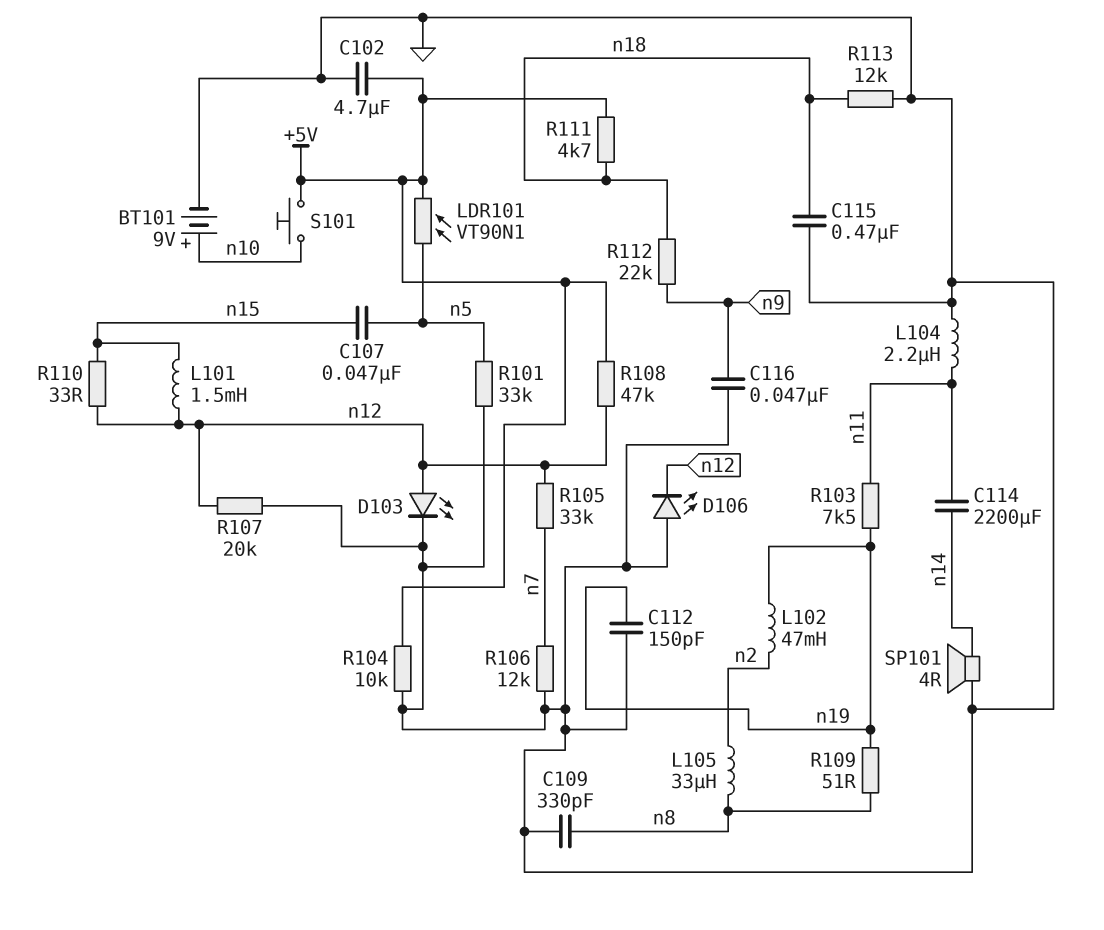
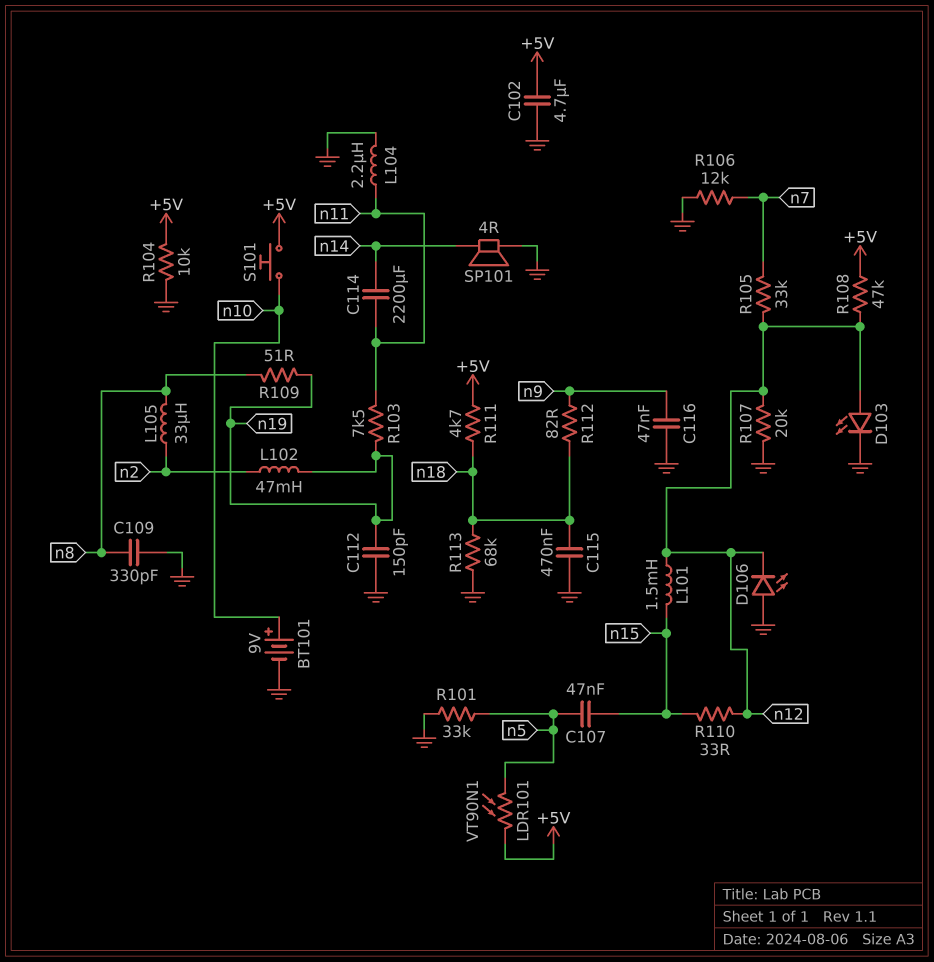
R112: 22k (n9, n18) -> 82 (n9, n18)
R113: 12k (GND, n18) -> 68k (GND, n18)

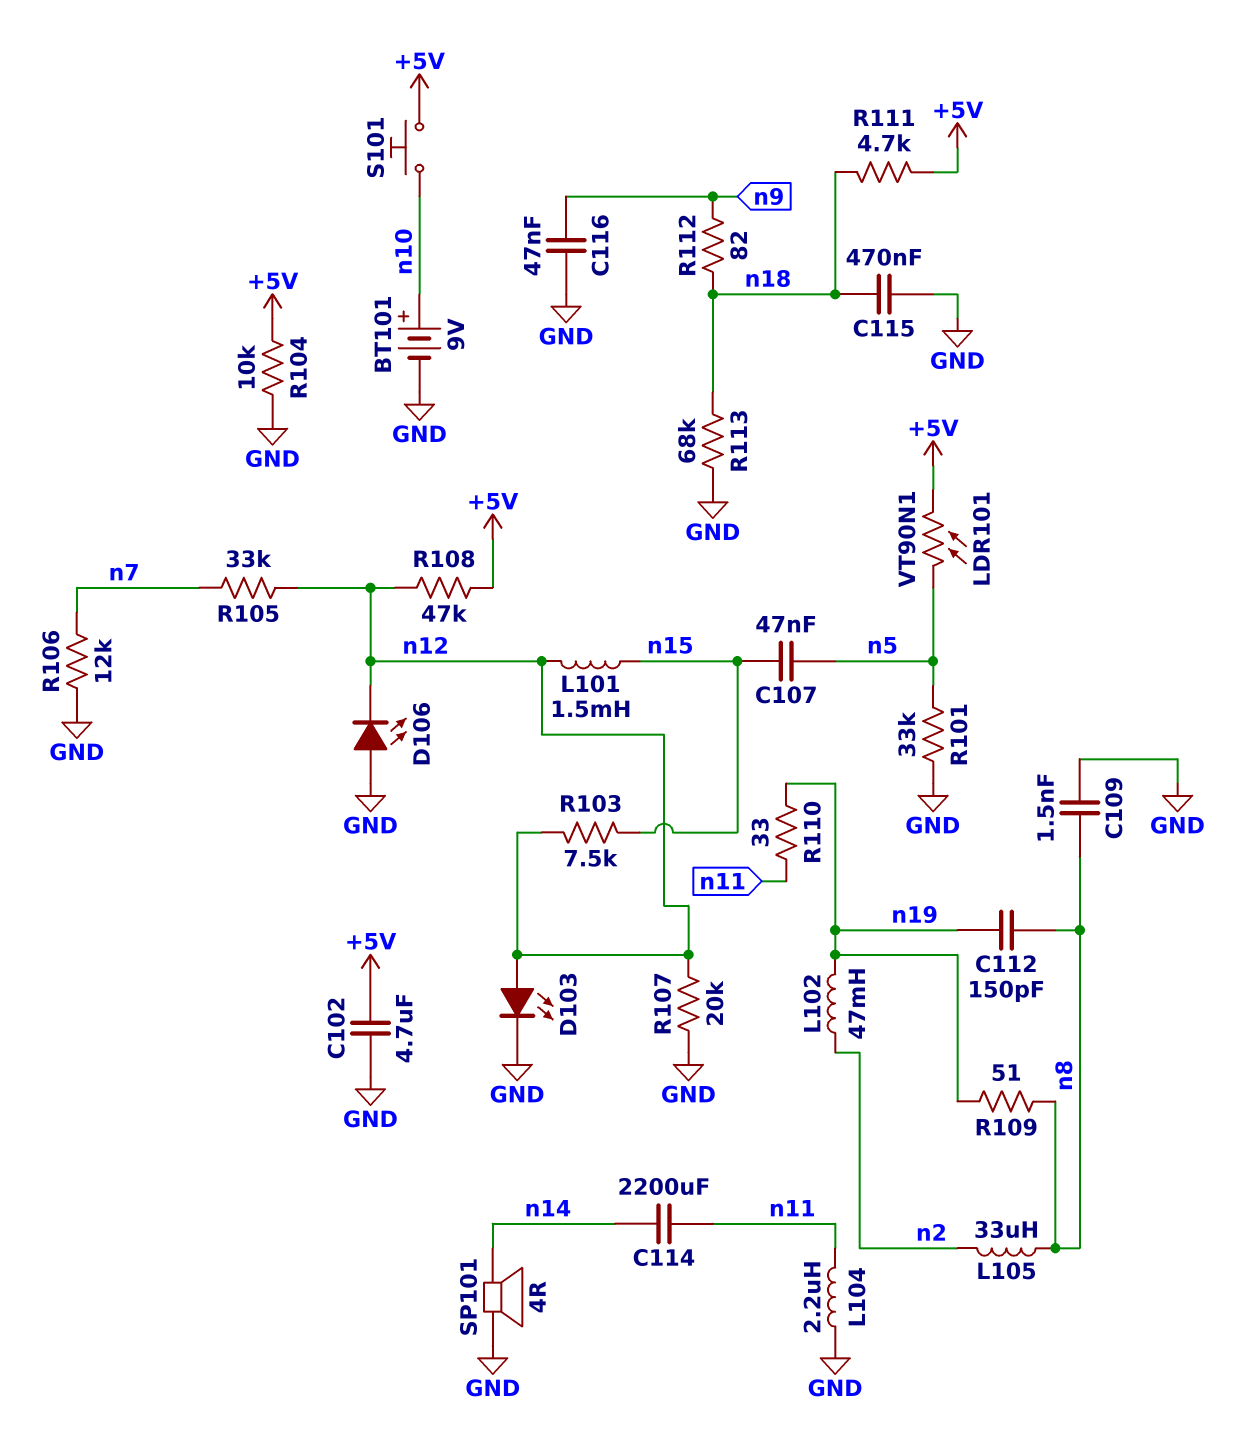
C109: 330pF (GND, n8) -> 1.5nF (GND, n8)
C112: 150pF (GND, n19) -> 150pF (n8, n19)
R103: 7.5k (n11, n19) -> 7.5k (n12, n15)
R110: 33 (n12, n15) -> 33 (n11, n19)

